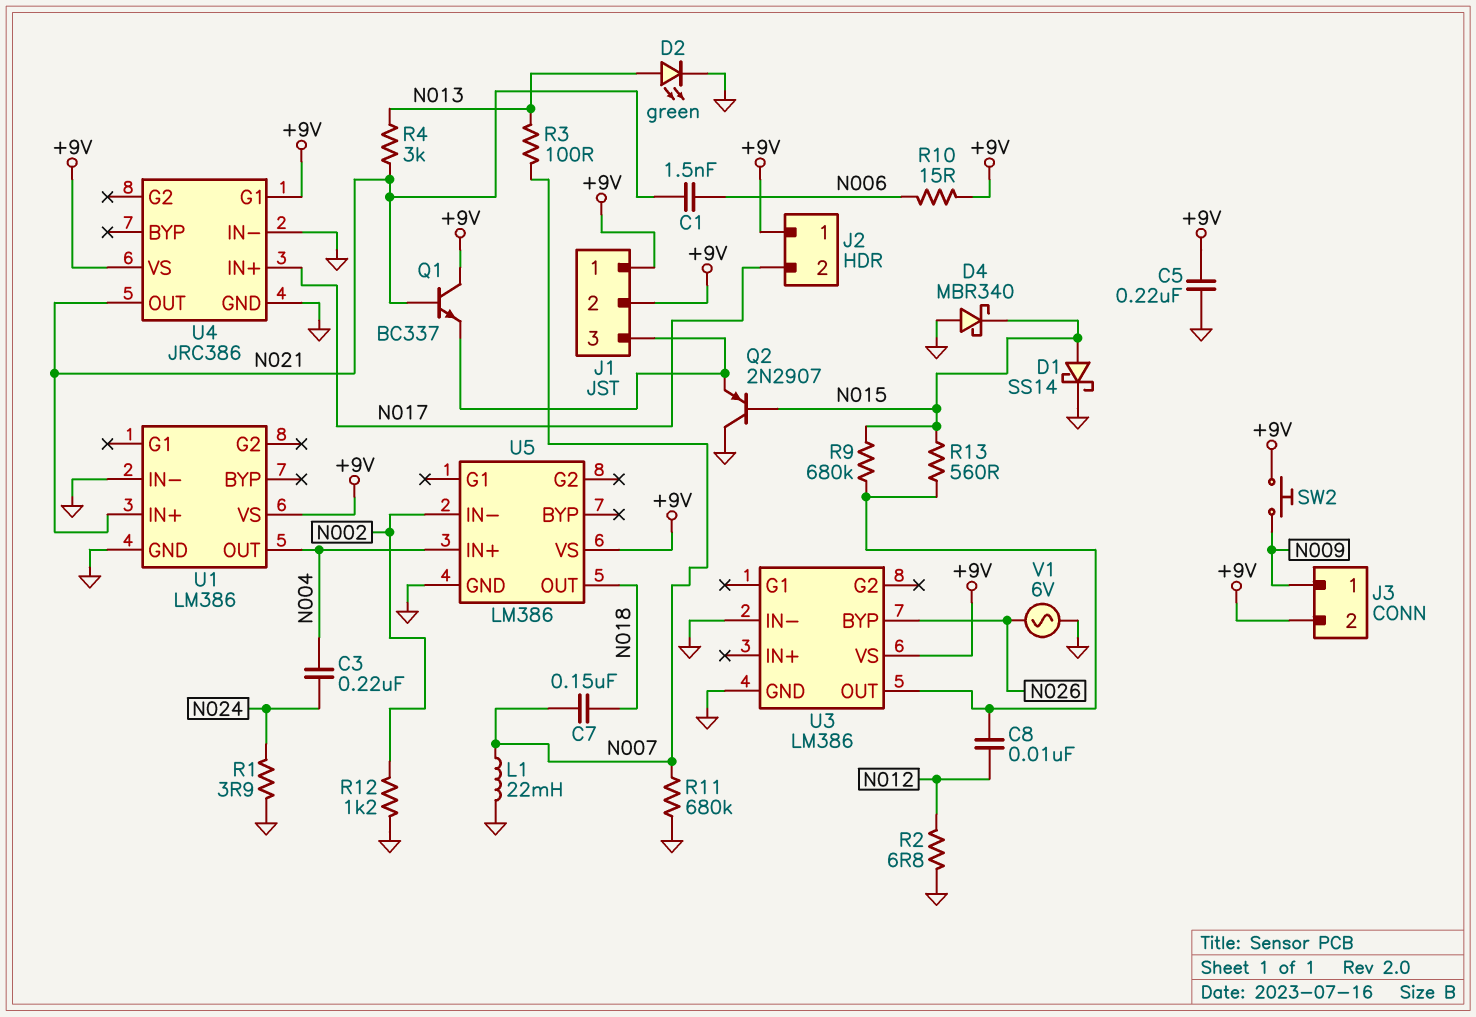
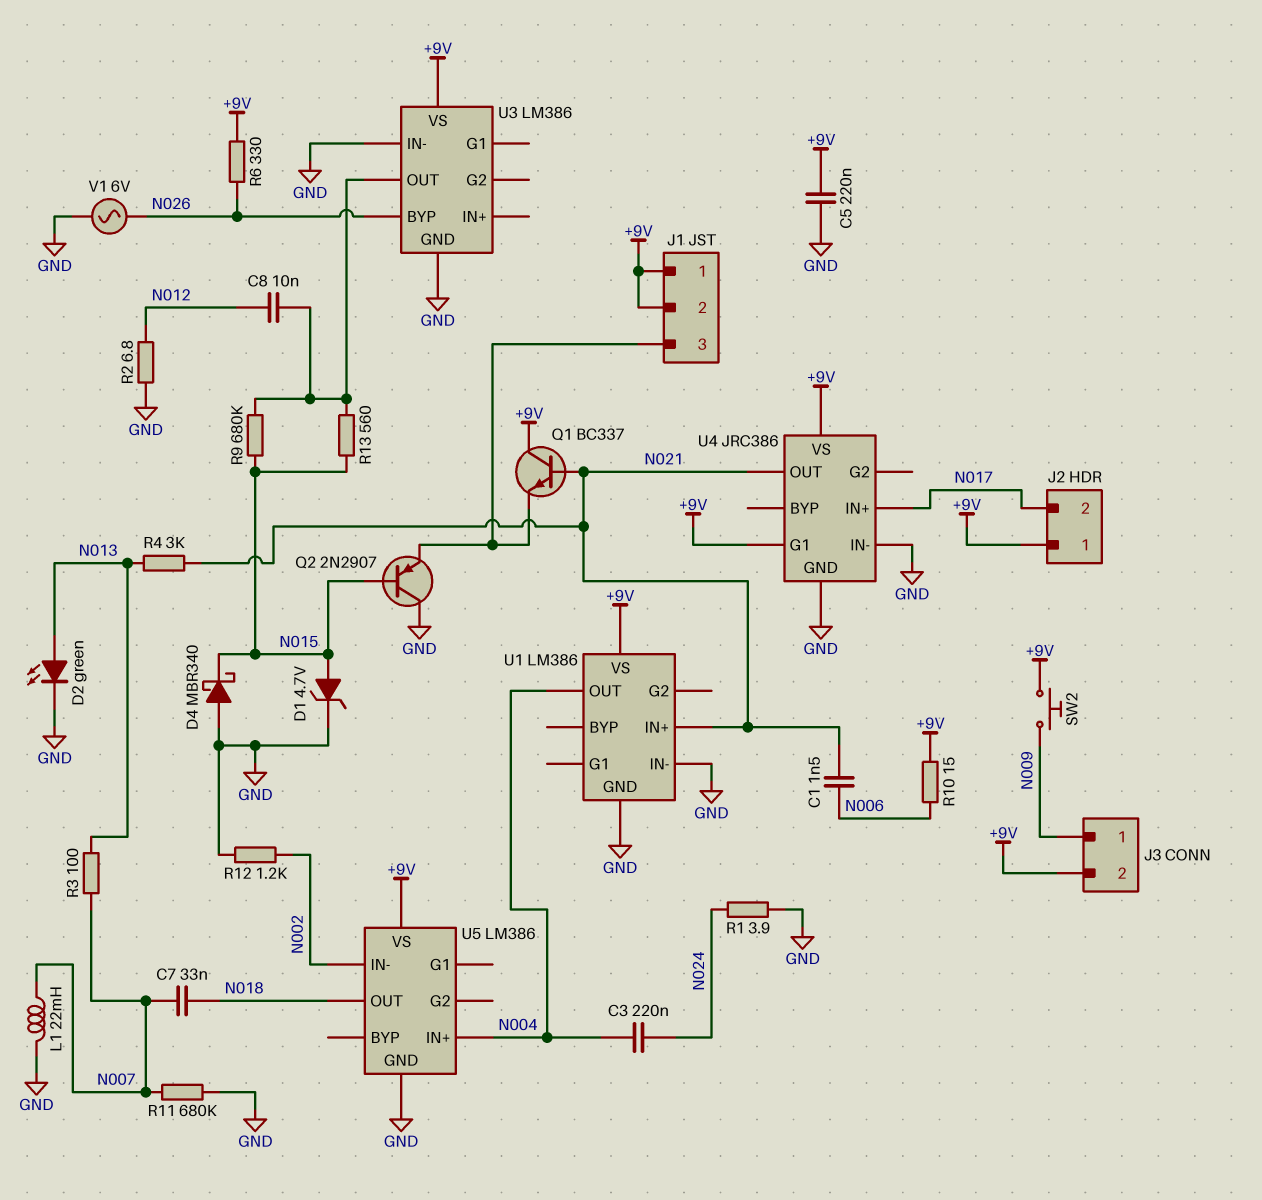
C7: 150nF (N007, N018) -> 33nF (N007, N018)
D1: schottky SS14 (A N015, K GND) -> zener 4.7V (A N015, K GND)
R6: none -> 330 (+9V, N026)

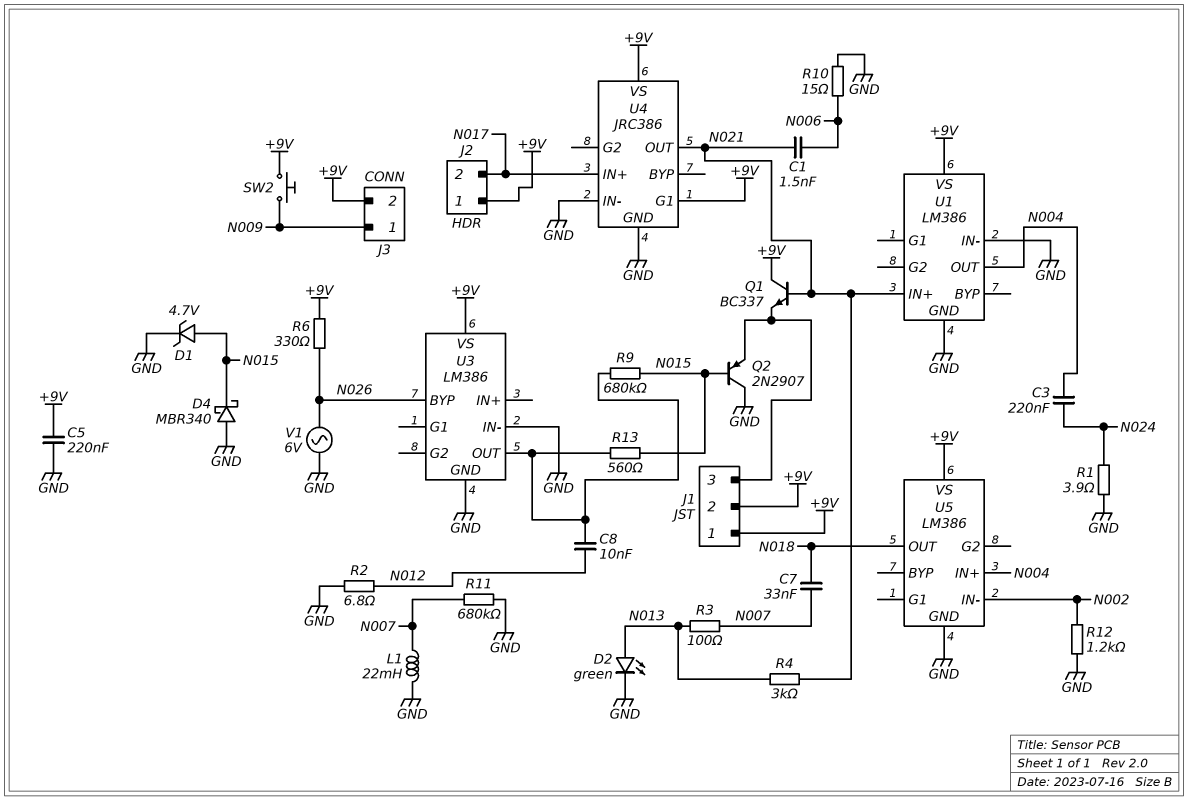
R10: 15 (+9V, N006) -> 15 (GND, N006)

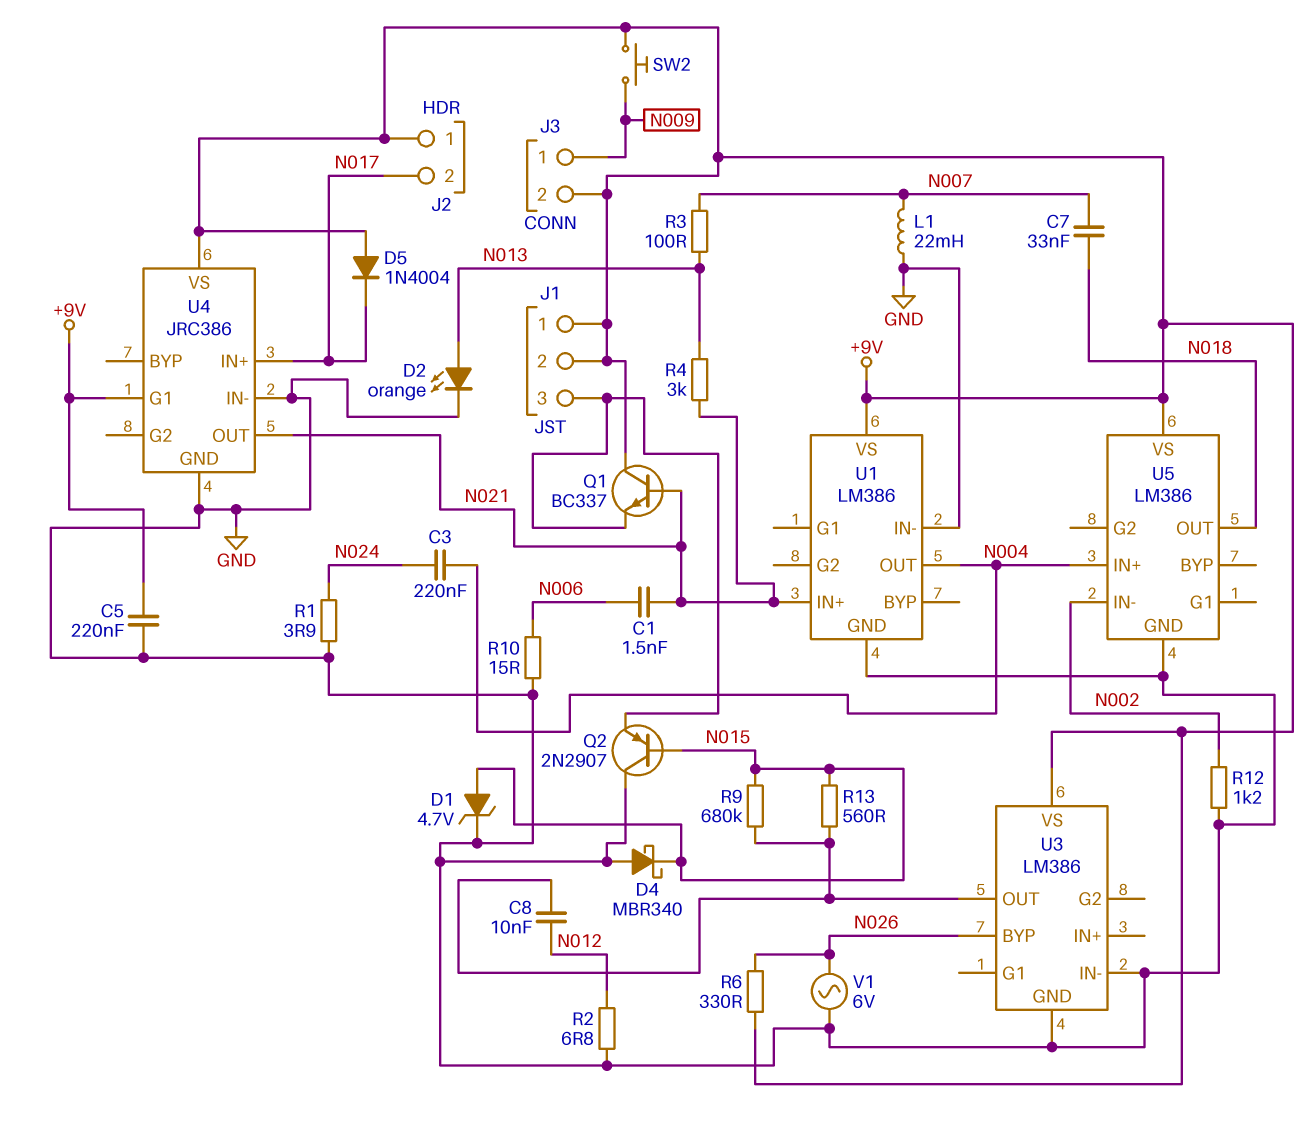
D2: LED green (A N013, K GND) -> LED orange (A N013, K GND)
D5: none -> diode 1N4004 (A +9V, K N017)
R11: 680k (GND, N007) -> none

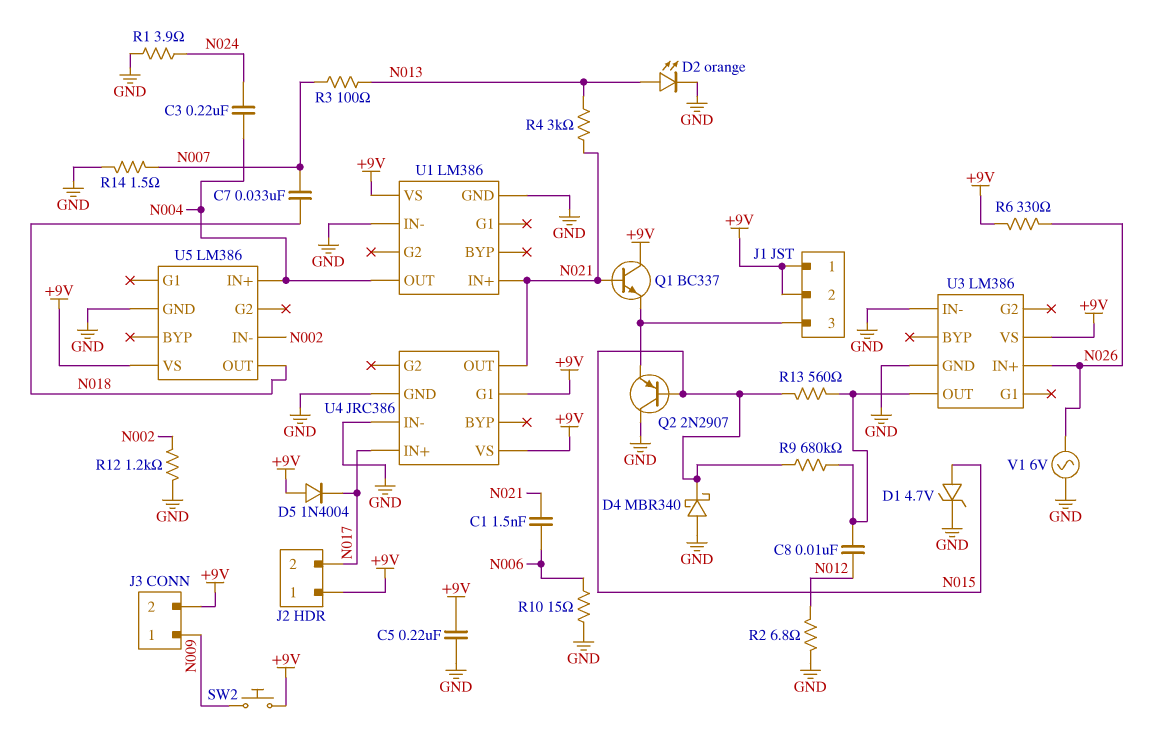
L1: 22mH (GND, N007) -> none
R14: none -> 1.5 (GND, N007)
U3 pin BYP: N026 -> none
U3 pin IN+: none -> N026

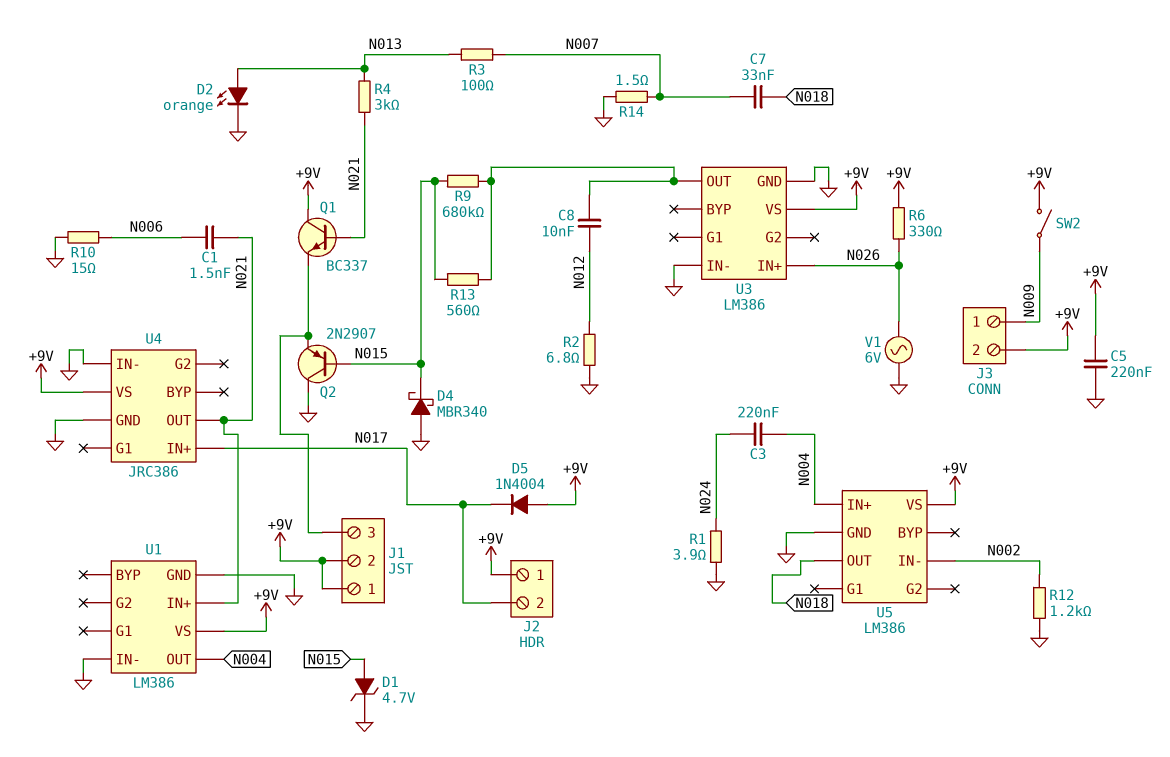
SW2: button (+9V, N009) -> switch (+9V, N009)
U4 pin G1: +9V -> none

